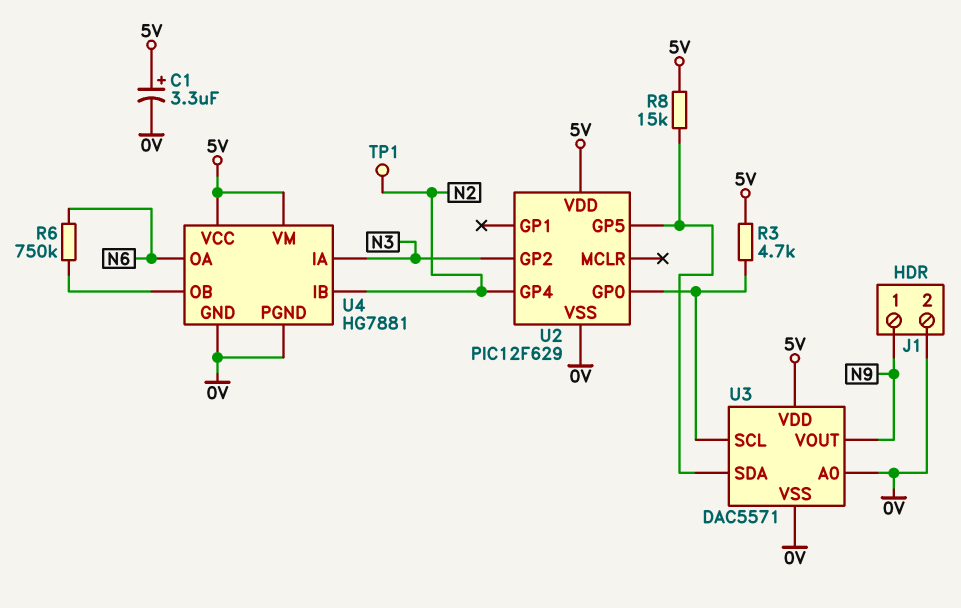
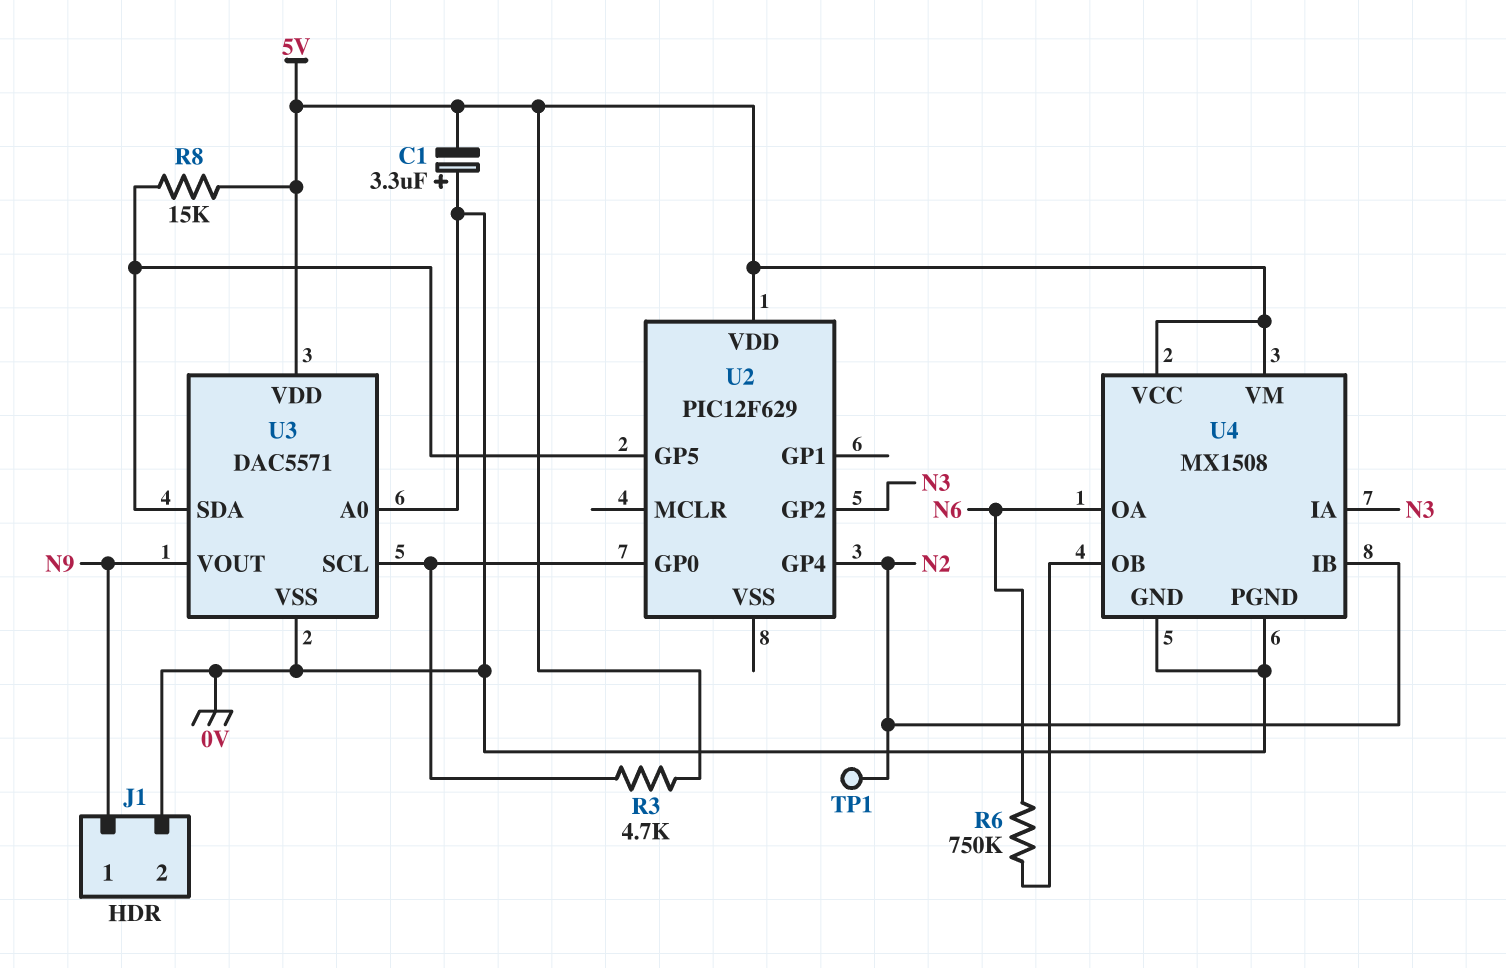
C1: 3.3uF (plus 5V, minus 0V) -> 3.3uF (plus 0V, minus 5V)
U2 pin VSS: 0V -> none
U4: HG7881 -> MX1508

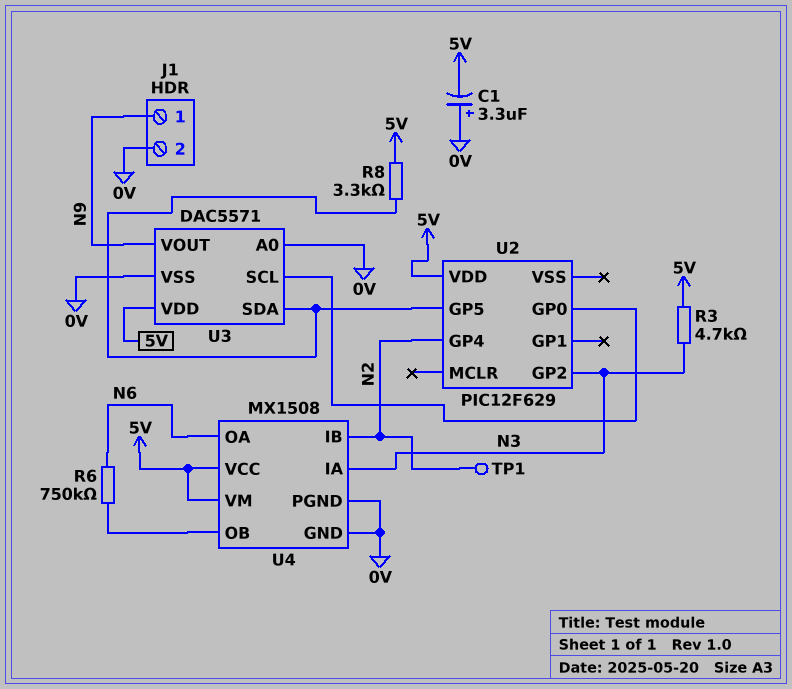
R3: 4.7k (5V, U2/GP0) -> 4.7k (5V, N3)
R8: 15k (5V, U2/GP5) -> 3.3k (5V, U2/GP5)

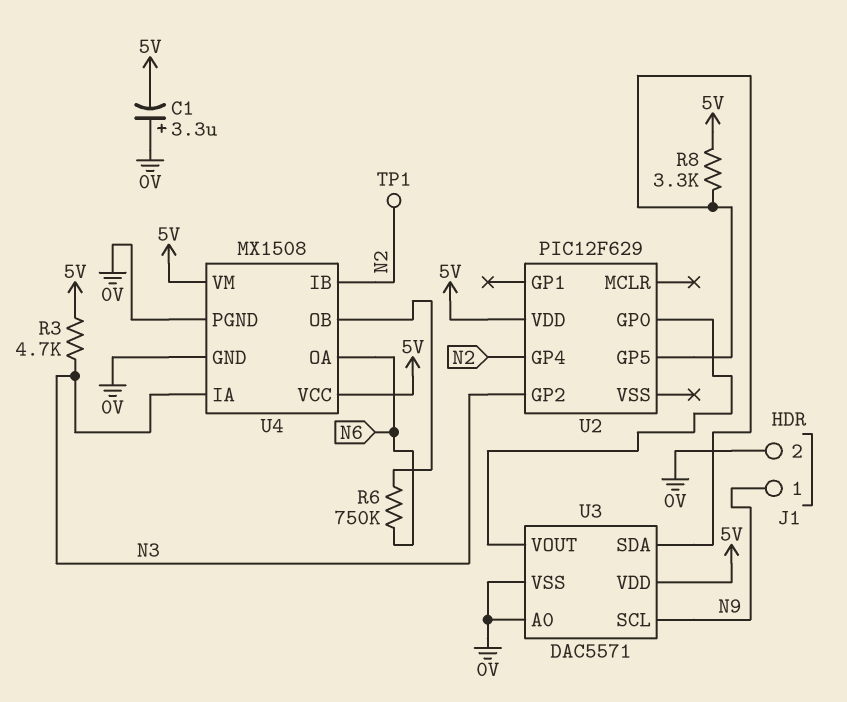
U3 pin SCL: U2/GP0 -> N9
U3 pin VOUT: N9 -> U2/GP0

